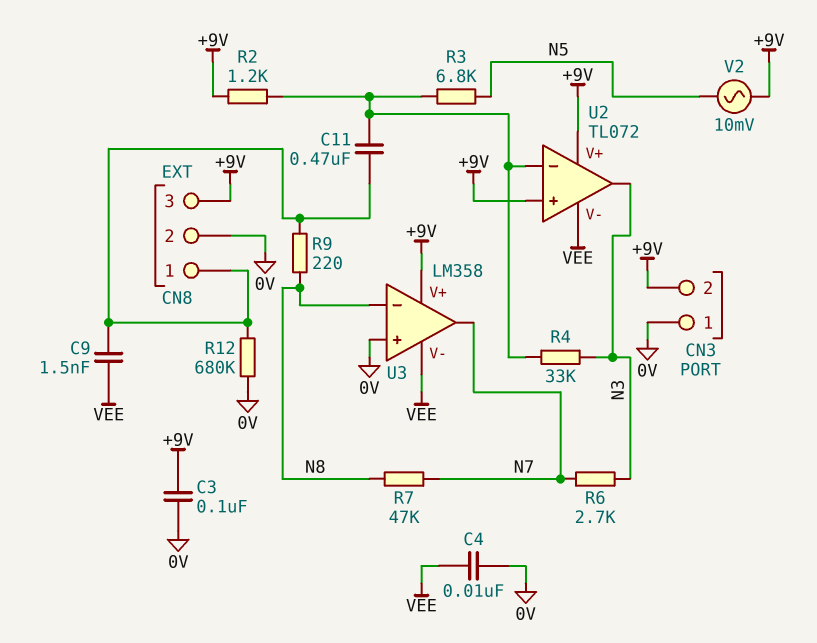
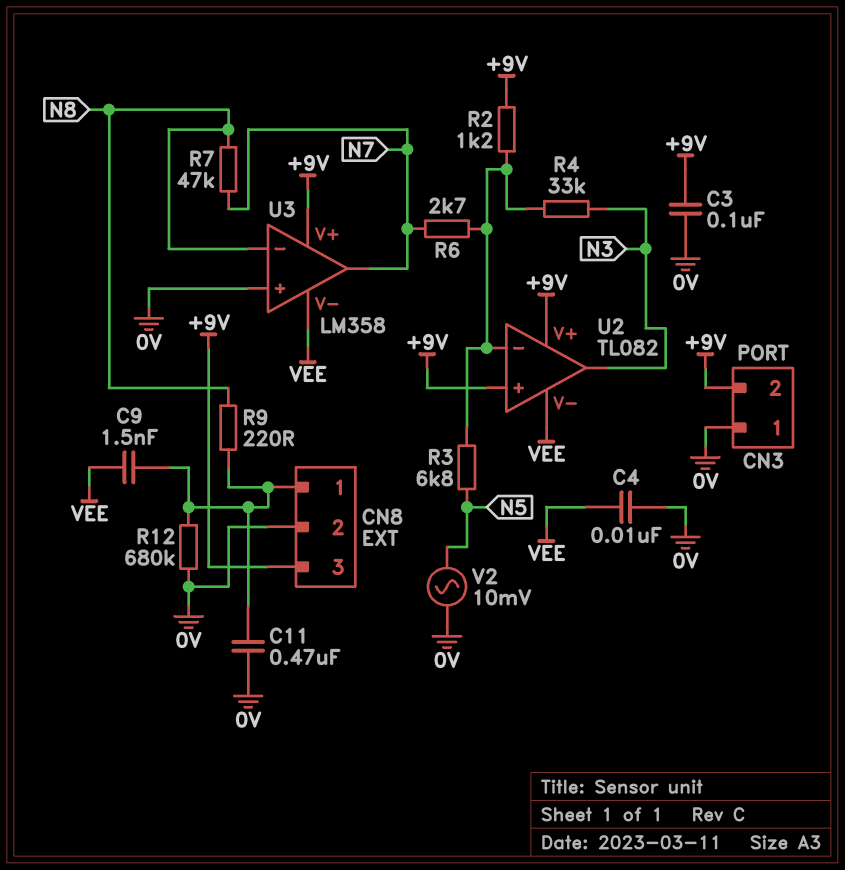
C11: 470nF (CN8/1, U2/in-) -> 470nF (0V, CN8/1)
R6: 2.7k (N3, N7) -> 2.7k (N7, U2/in-)
U2: TL072 -> TL082
V2: AC 10mV (+9V, N5) -> AC 10mV (0V, N5)

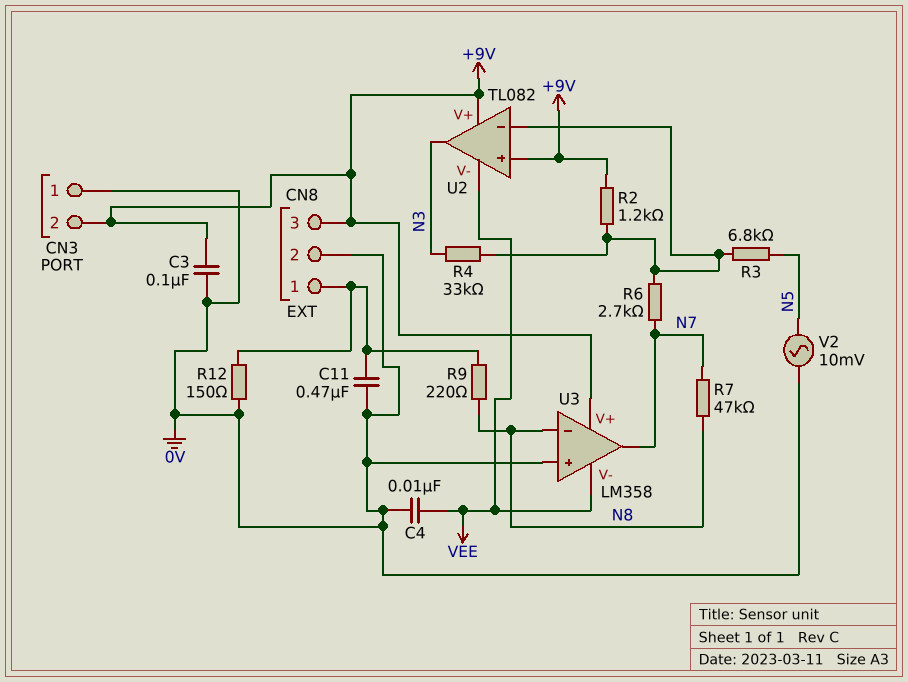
C9: 1.5nF (CN8/1, VEE) -> none
R12: 680k (0V, CN8/1) -> 150 (0V, CN8/1)

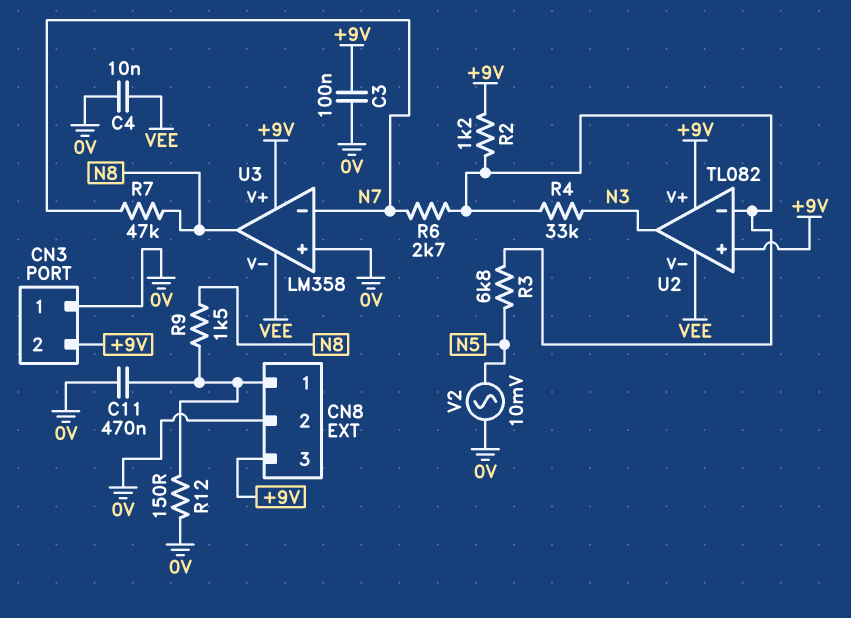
R9: 220 (CN8/1, N8) -> 1.5k (CN8/1, N8)
U3 pin in-: N8 -> N7
U3 pin out: N7 -> N8

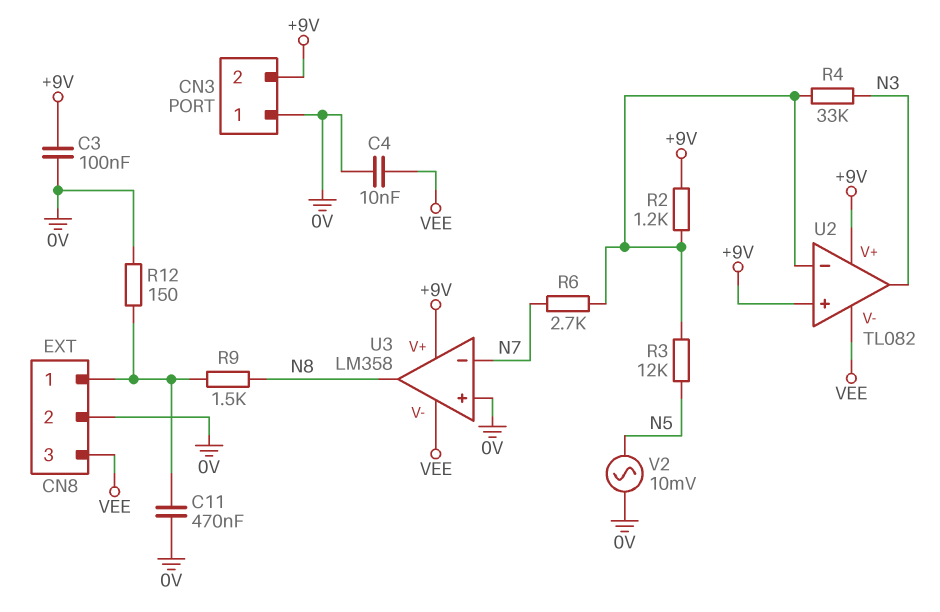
CN8 pin 3: +9V -> VEE
R3: 6.8k (N5, U2/in-) -> 12k (N5, U2/in-)
R7: 47k (N7, N8) -> none

